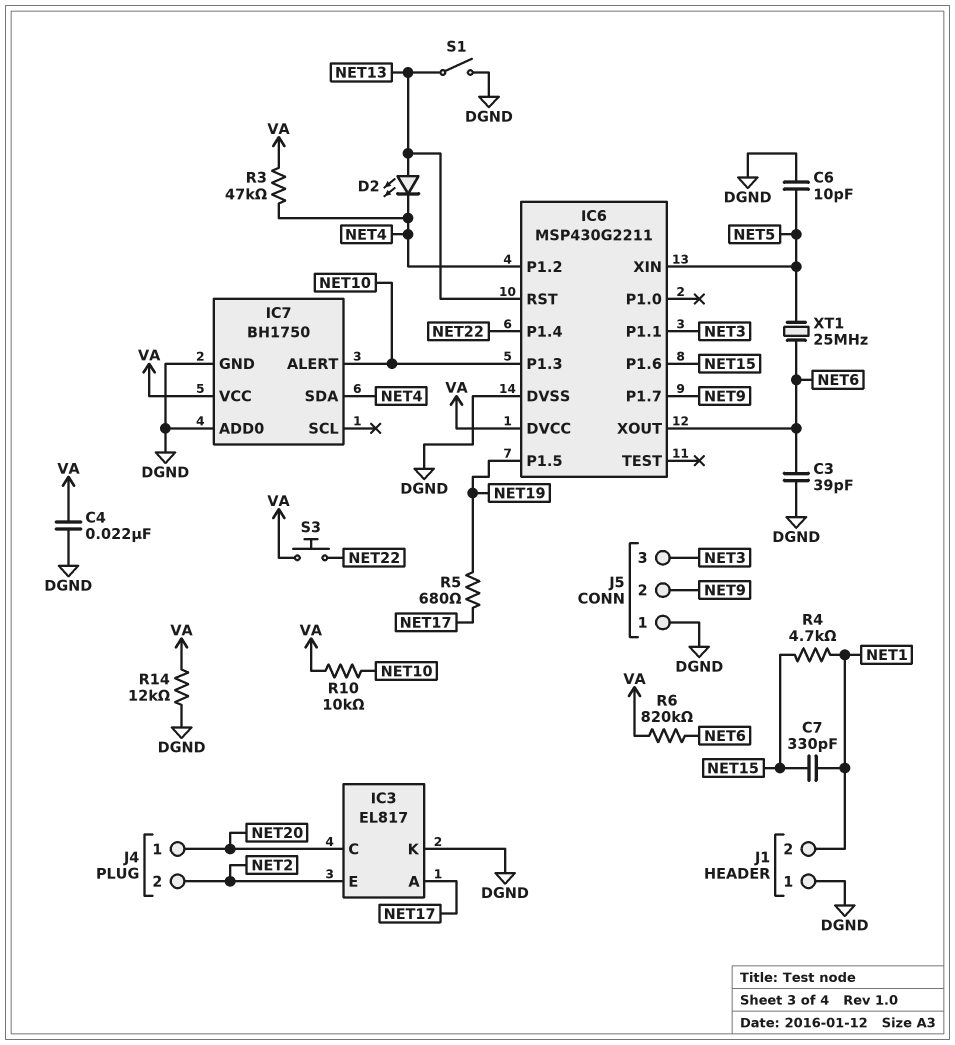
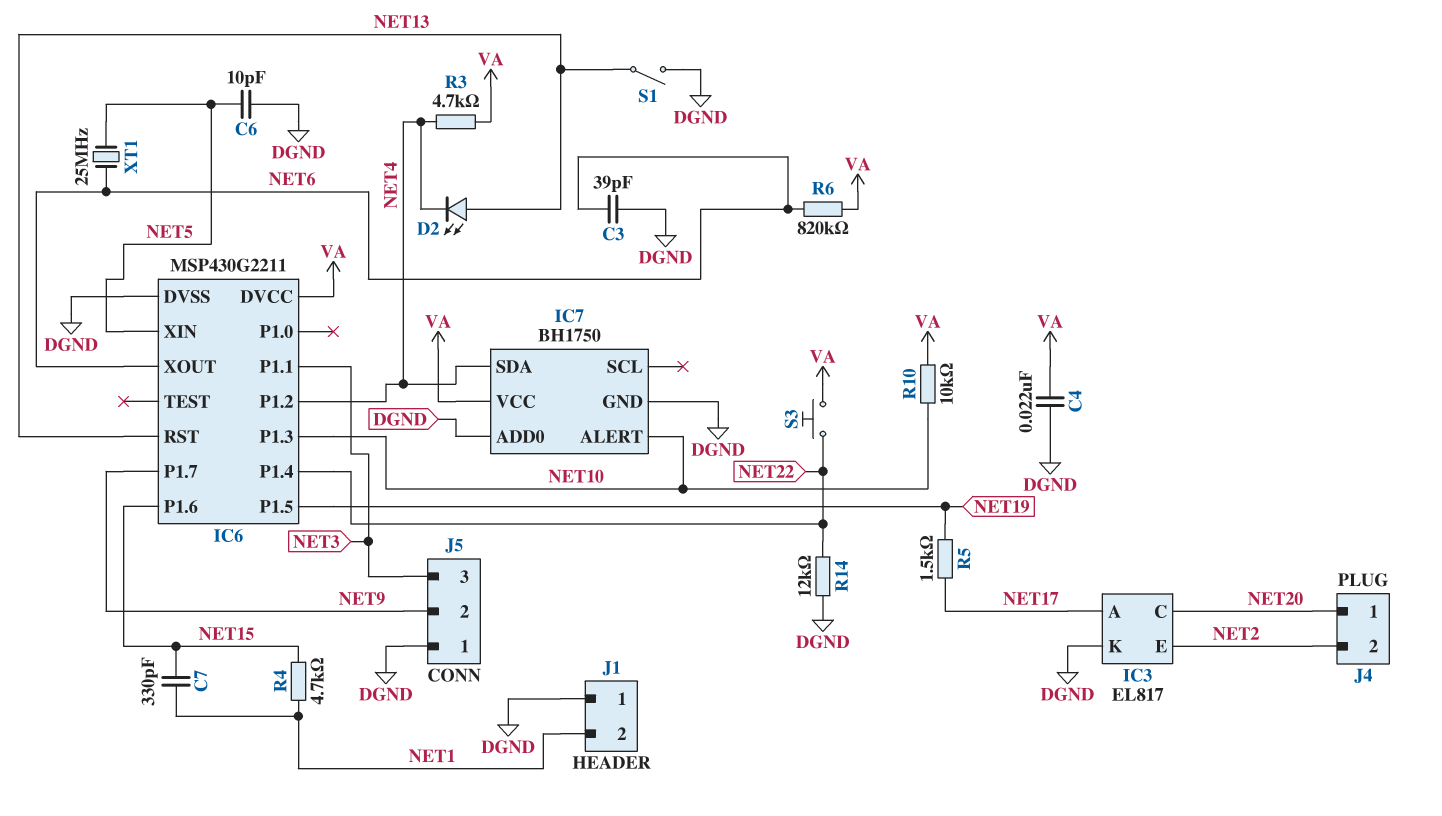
R3: 47k (NET4, VA) -> 4.7k (NET4, VA)
R5: 680 (NET17, NET19) -> 1.5k (NET17, NET19)
R14: 12k (DGND, VA) -> 12k (DGND, NET22)

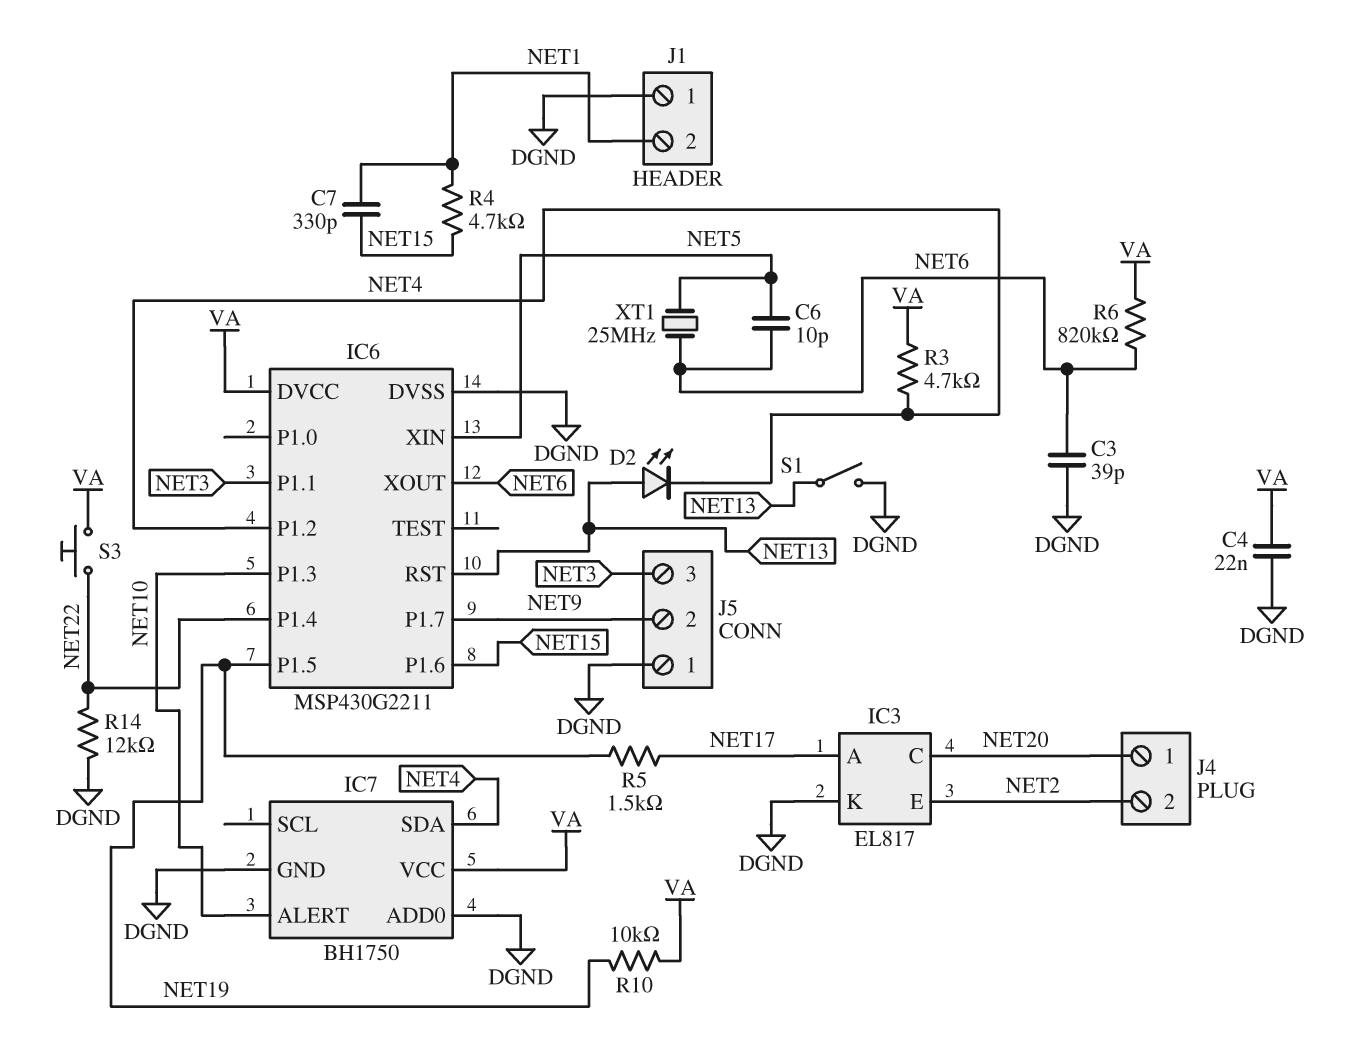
C6: 10pF (DGND, NET5) -> 10pF (NET5, NET6)
R10: 10k (NET10, VA) -> 10k (NET19, VA)

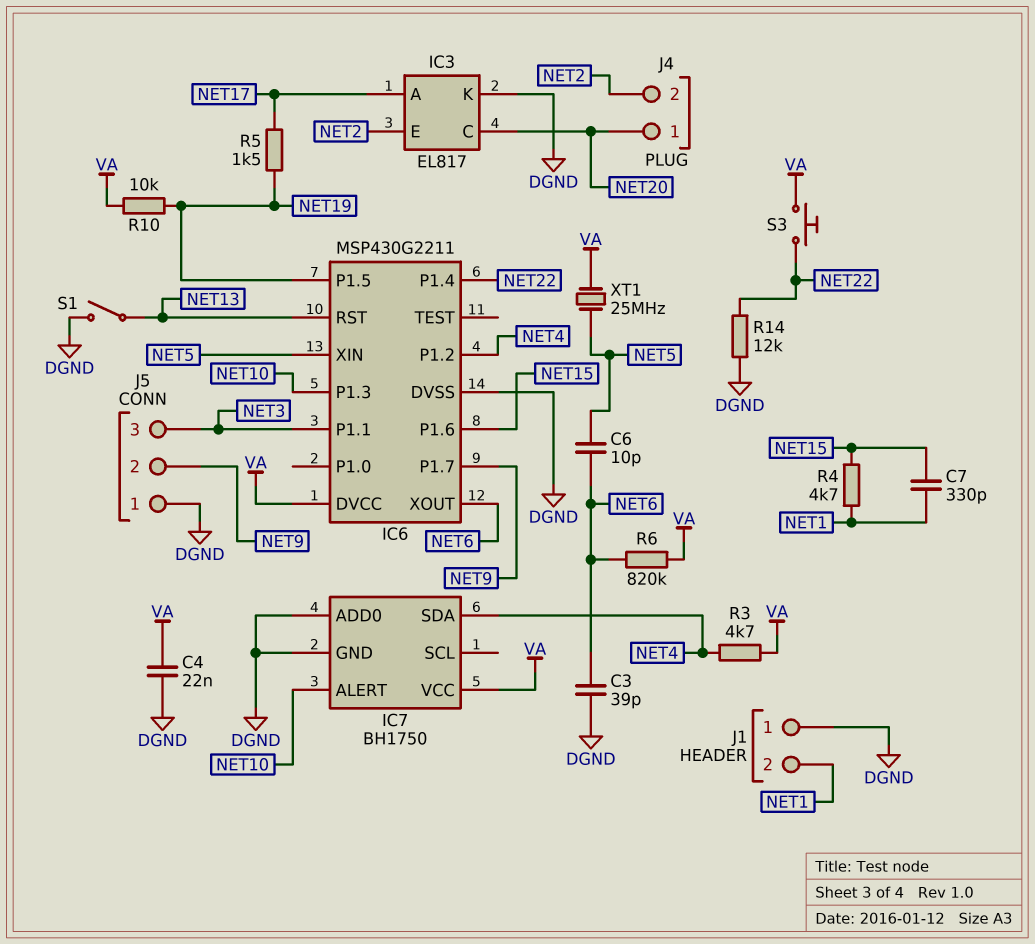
D2: LED (A NET13, K NET4) -> none
XT1: 25MHz (NET5, NET6) -> 25MHz (NET5, VA)

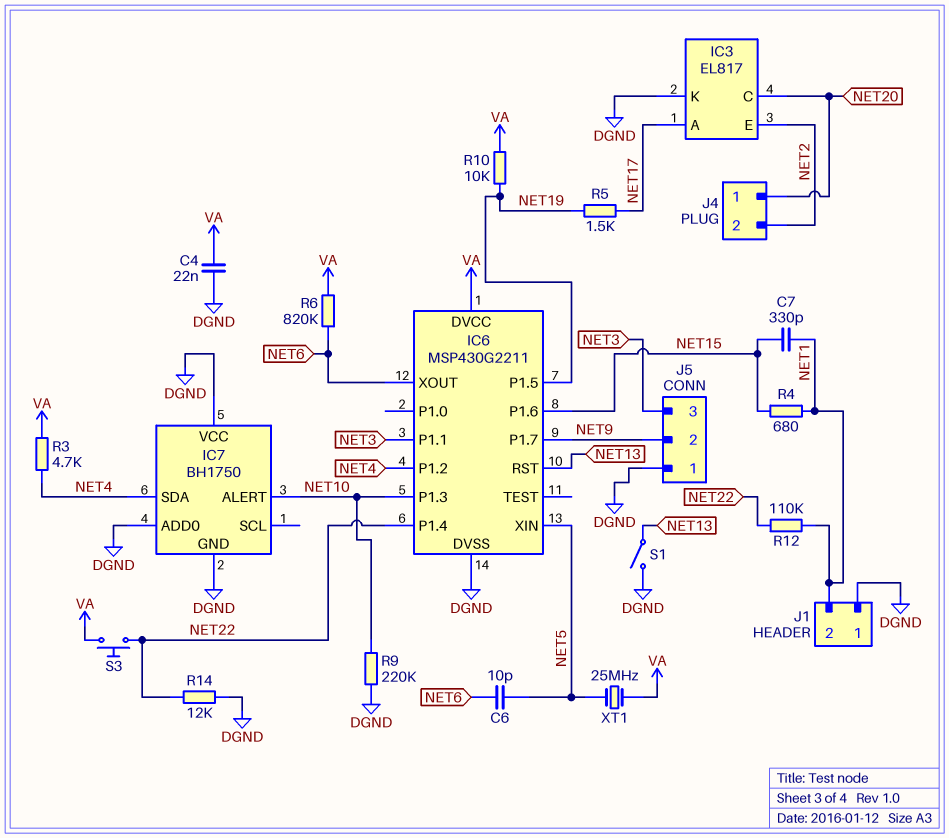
C3: 39pF (DGND, NET6) -> none
IC7 pin VCC: VA -> DGND
R4: 4.7k (NET1, NET15) -> 680 (NET1, NET15)
R9: none -> 220k (DGND, NET10)
R12: none -> 110k (NET1, NET22)

